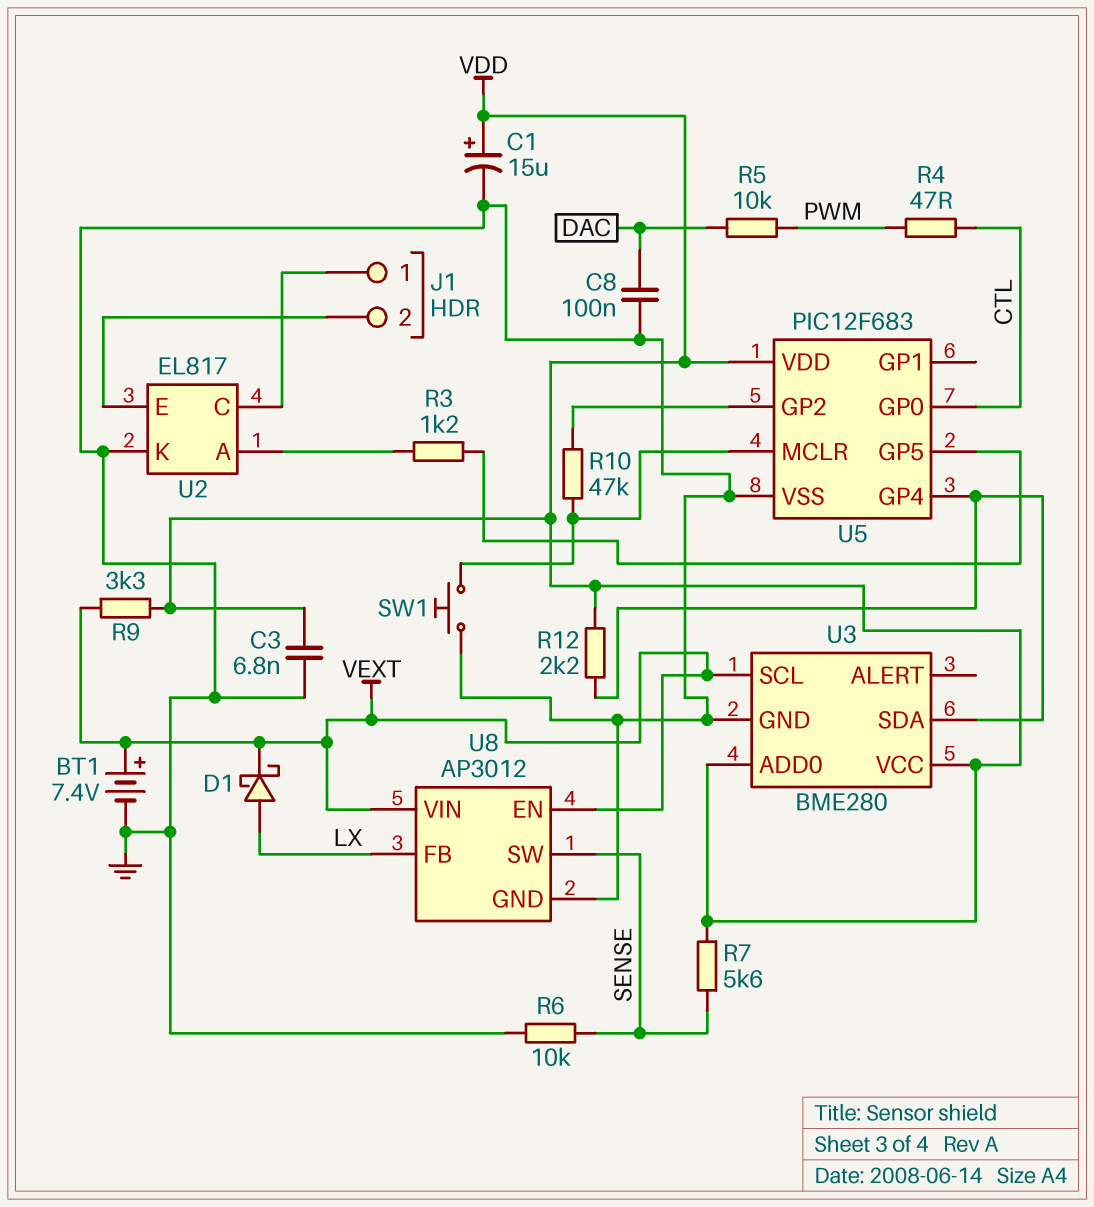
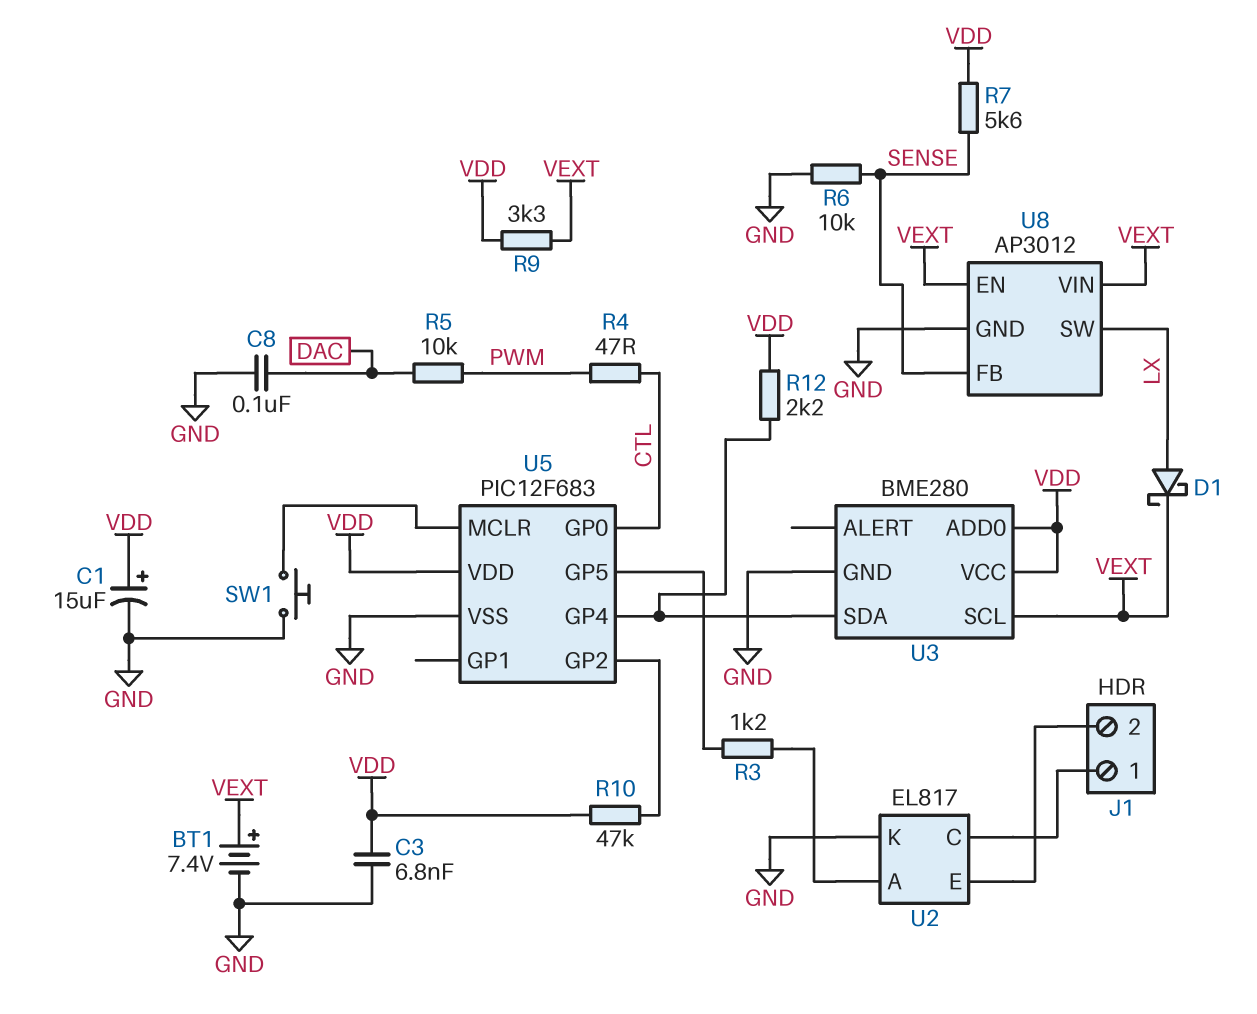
R10: 47k (U5/GP2, U5/MCLR) -> 47k (U5/GP2, VDD)
U8 pin FB: LX -> SENSE
U8 pin SW: SENSE -> LX

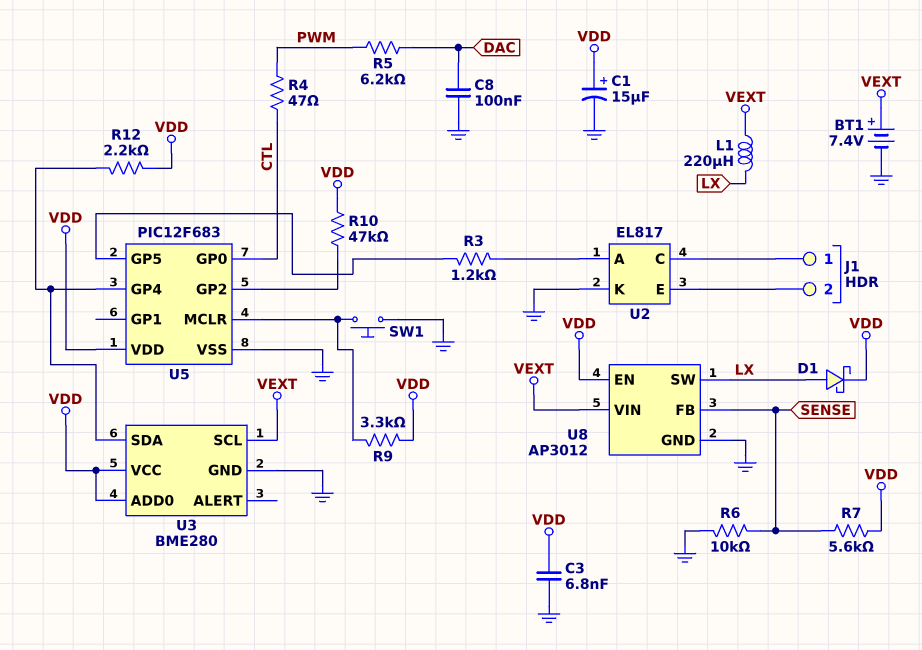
D1: schottky (A LX, K VEXT) -> schottky (A LX, K VDD)
L1: none -> 220uH (LX, VEXT)
R5: 10k (DAC, PWM) -> 6.2k (DAC, PWM)
R9: 3.3k (VDD, VEXT) -> 3.3k (U5/MCLR, VDD)
U8 pin EN: VEXT -> VDD

